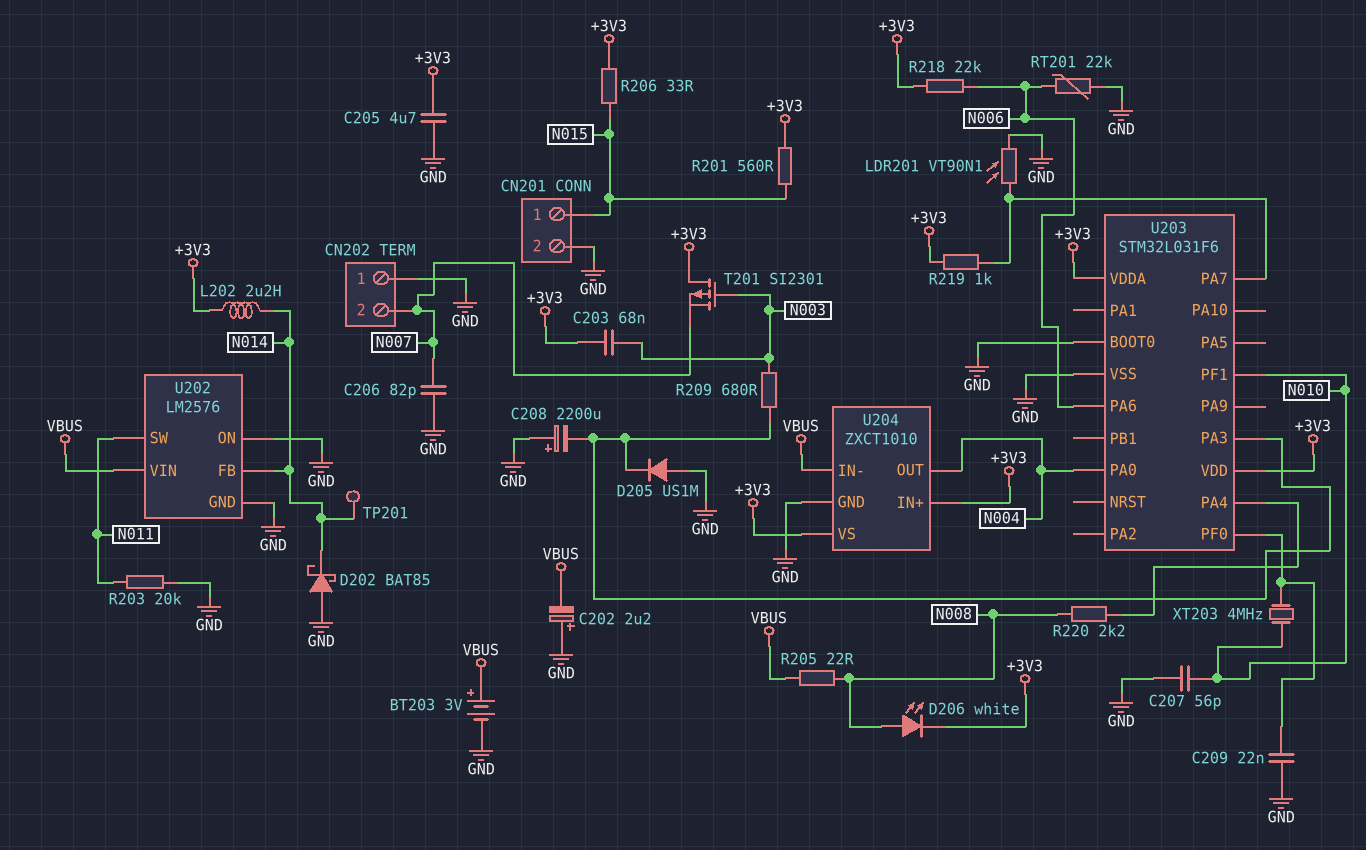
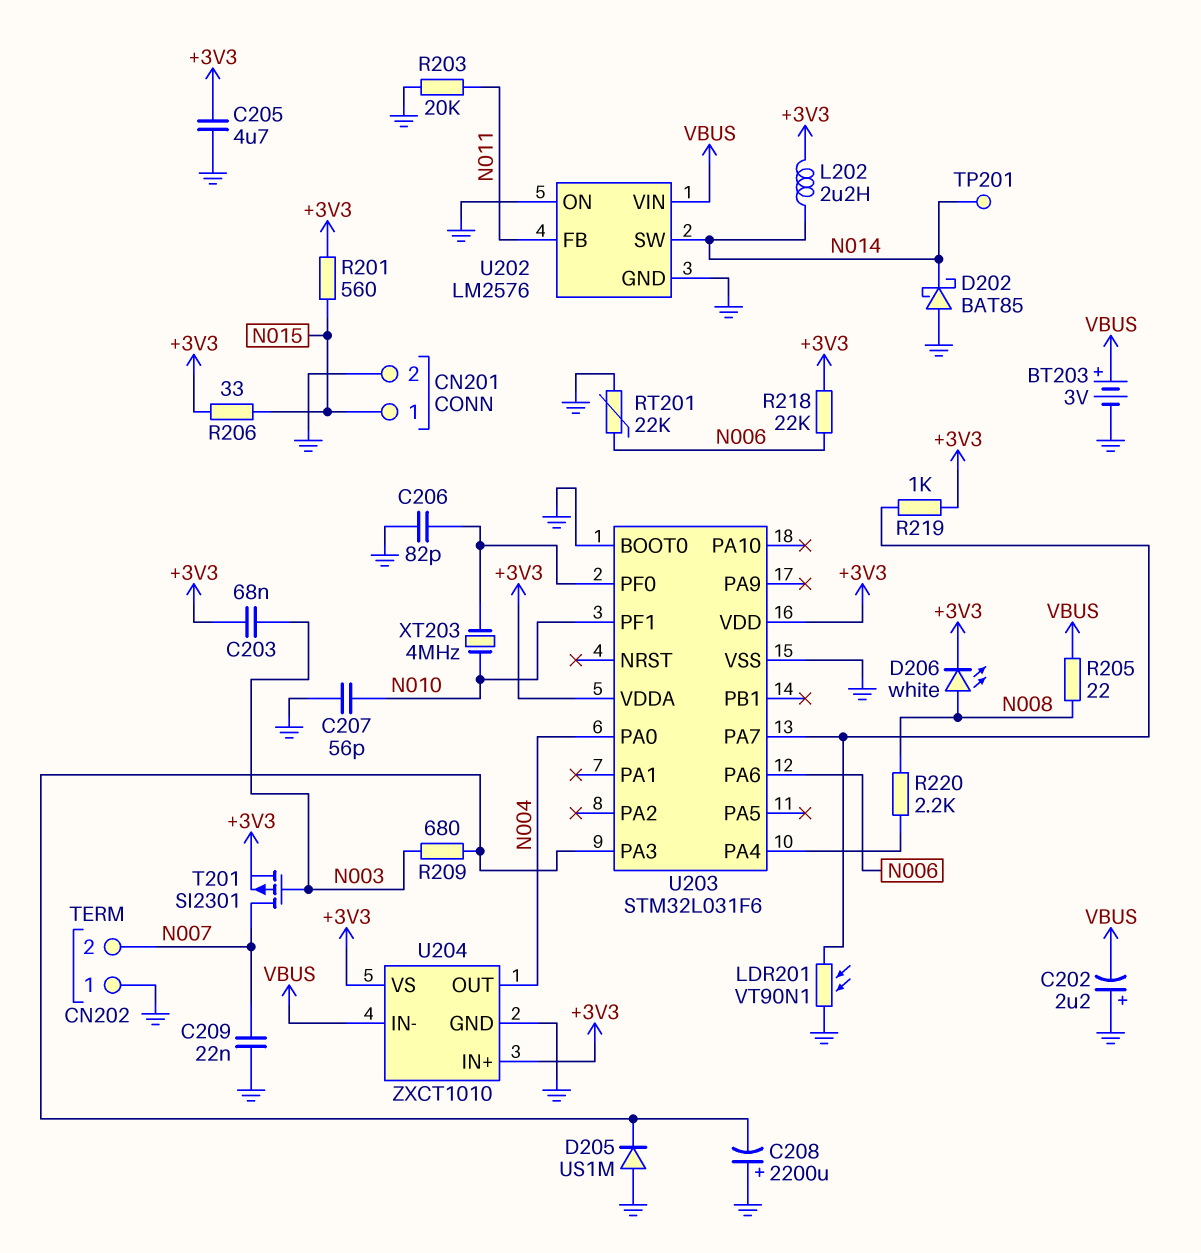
C206: 82pF (GND, N007) -> 82pF (GND, U203/PF0)
C209: 22nF (GND, U203/PF0) -> 22nF (GND, N007)
T201: PMOS SI2301 (G N003, D +3V3, S N007) -> PMOS SI2301 (G N003, D N007, S +3V3)
U202 pin FB: N014 -> N011
U202 pin SW: N011 -> N014

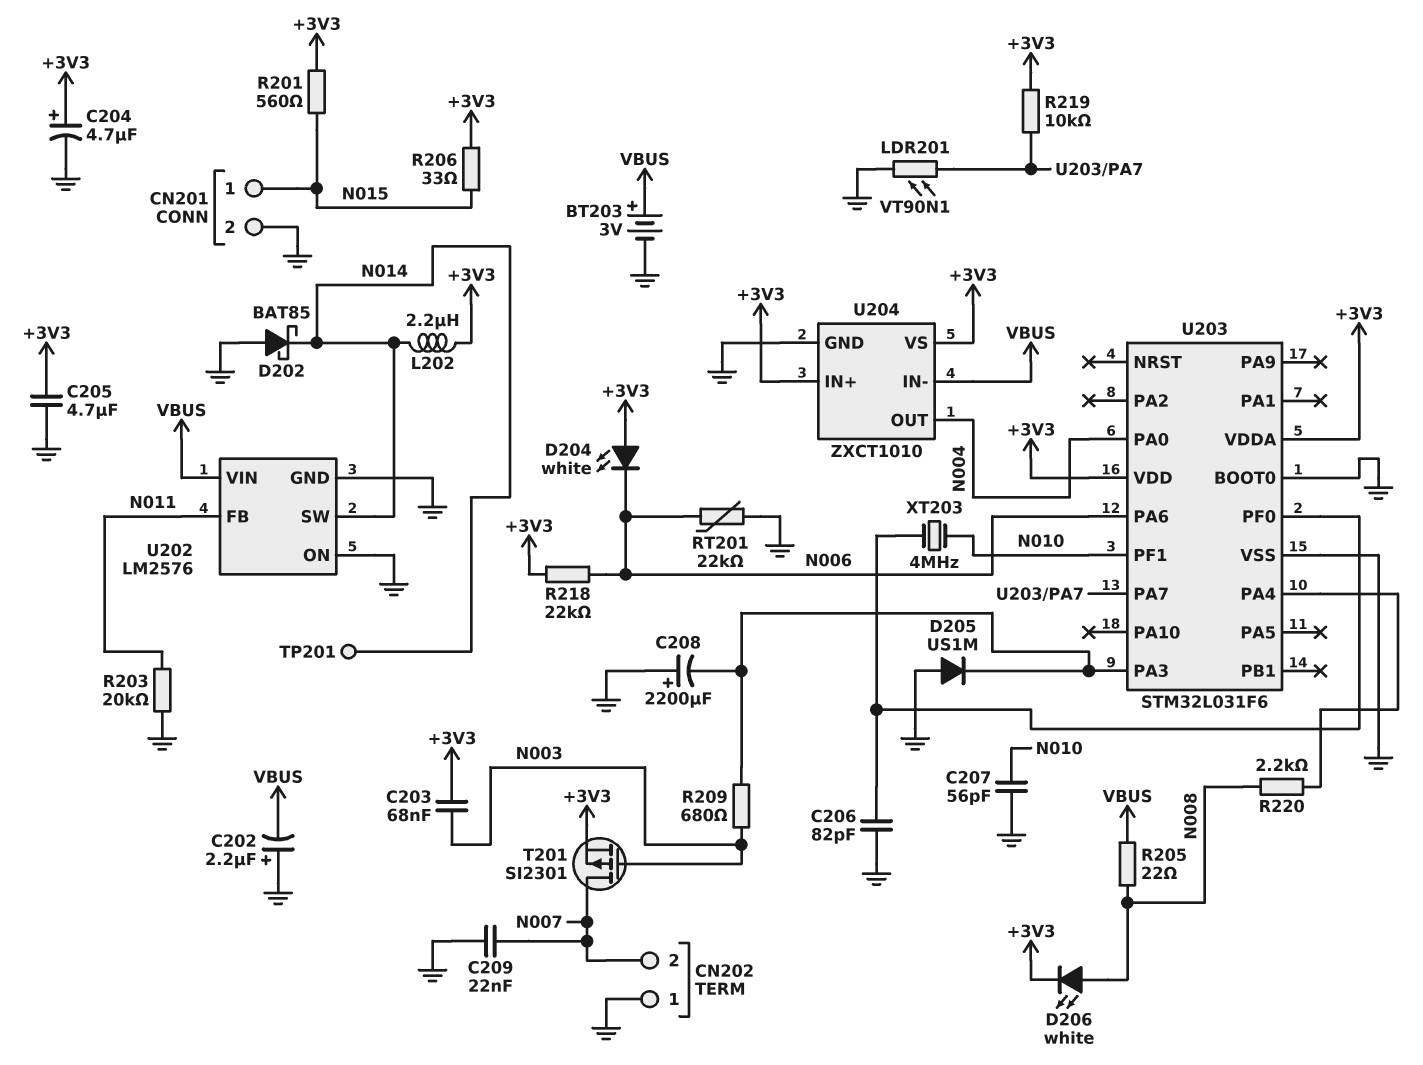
C204: none -> 4.7uF (plus +3V3, minus GND)
D204: none -> LED white (A +3V3, K N006)
R219: 1k (+3V3, U203/PA7) -> 10k (+3V3, U203/PA7)

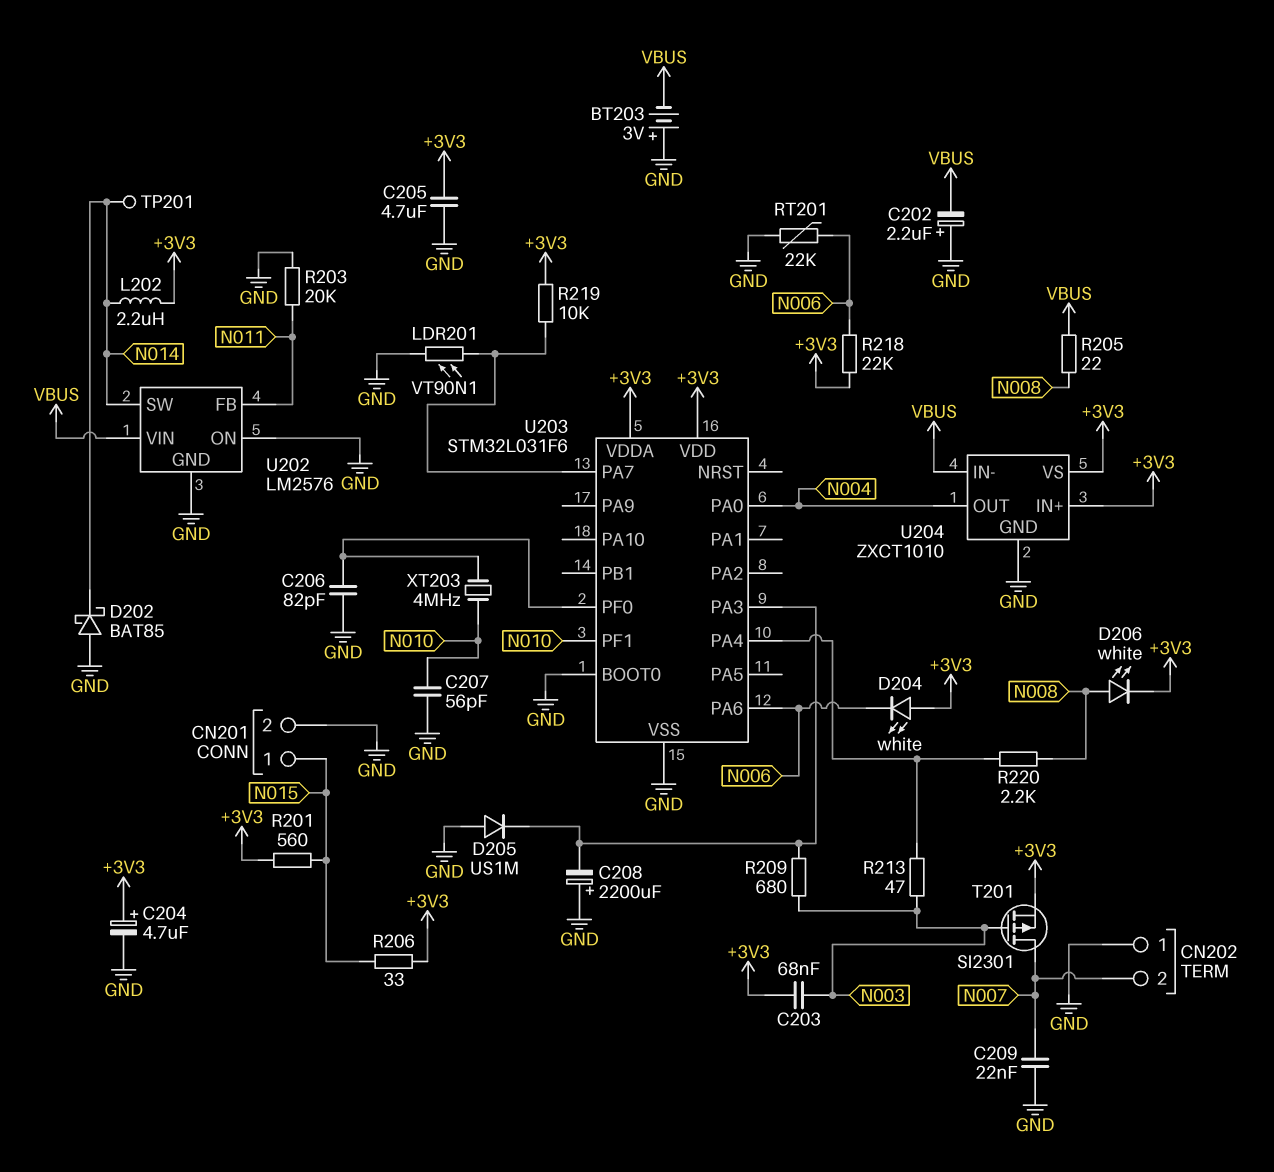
BT203: 3V (plus VBUS, minus GND) -> 3V (plus GND, minus VBUS)
R213: none -> 47 (N003, U203/PA4)

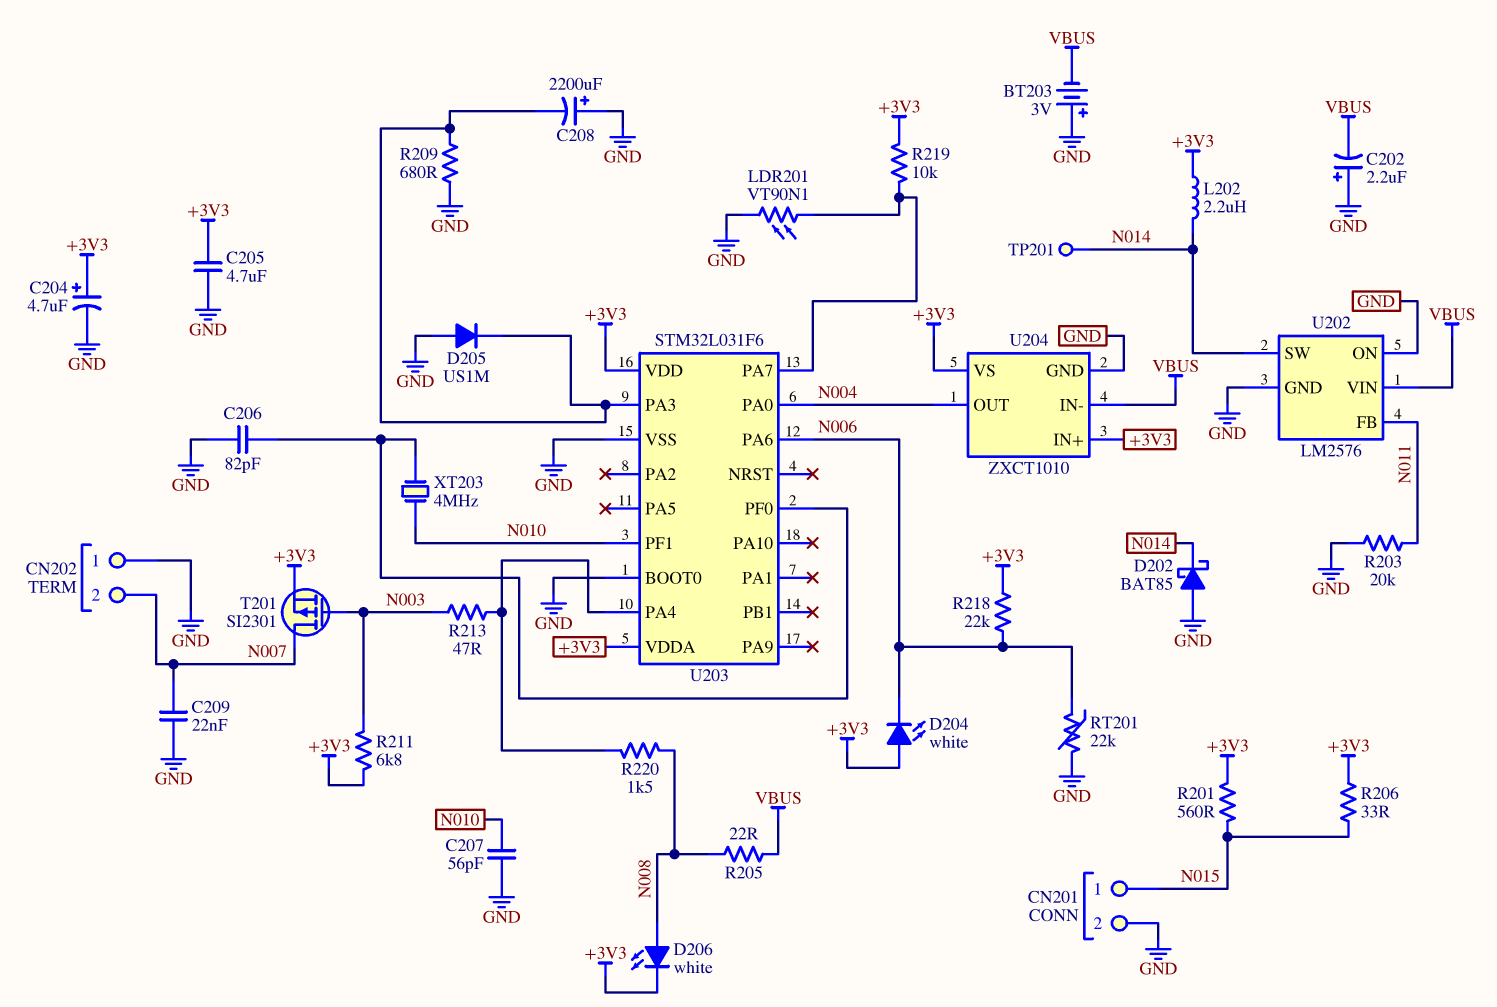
C203: 68nF (+3V3, N003) -> none
R209: 680 (N003, U203/PA3) -> 680 (GND, U203/PA3)
R211: none -> 6.8k (+3V3, N003)
R220: 2.2k (N008, U203/PA4) -> 1.5k (N008, U203/PA4)

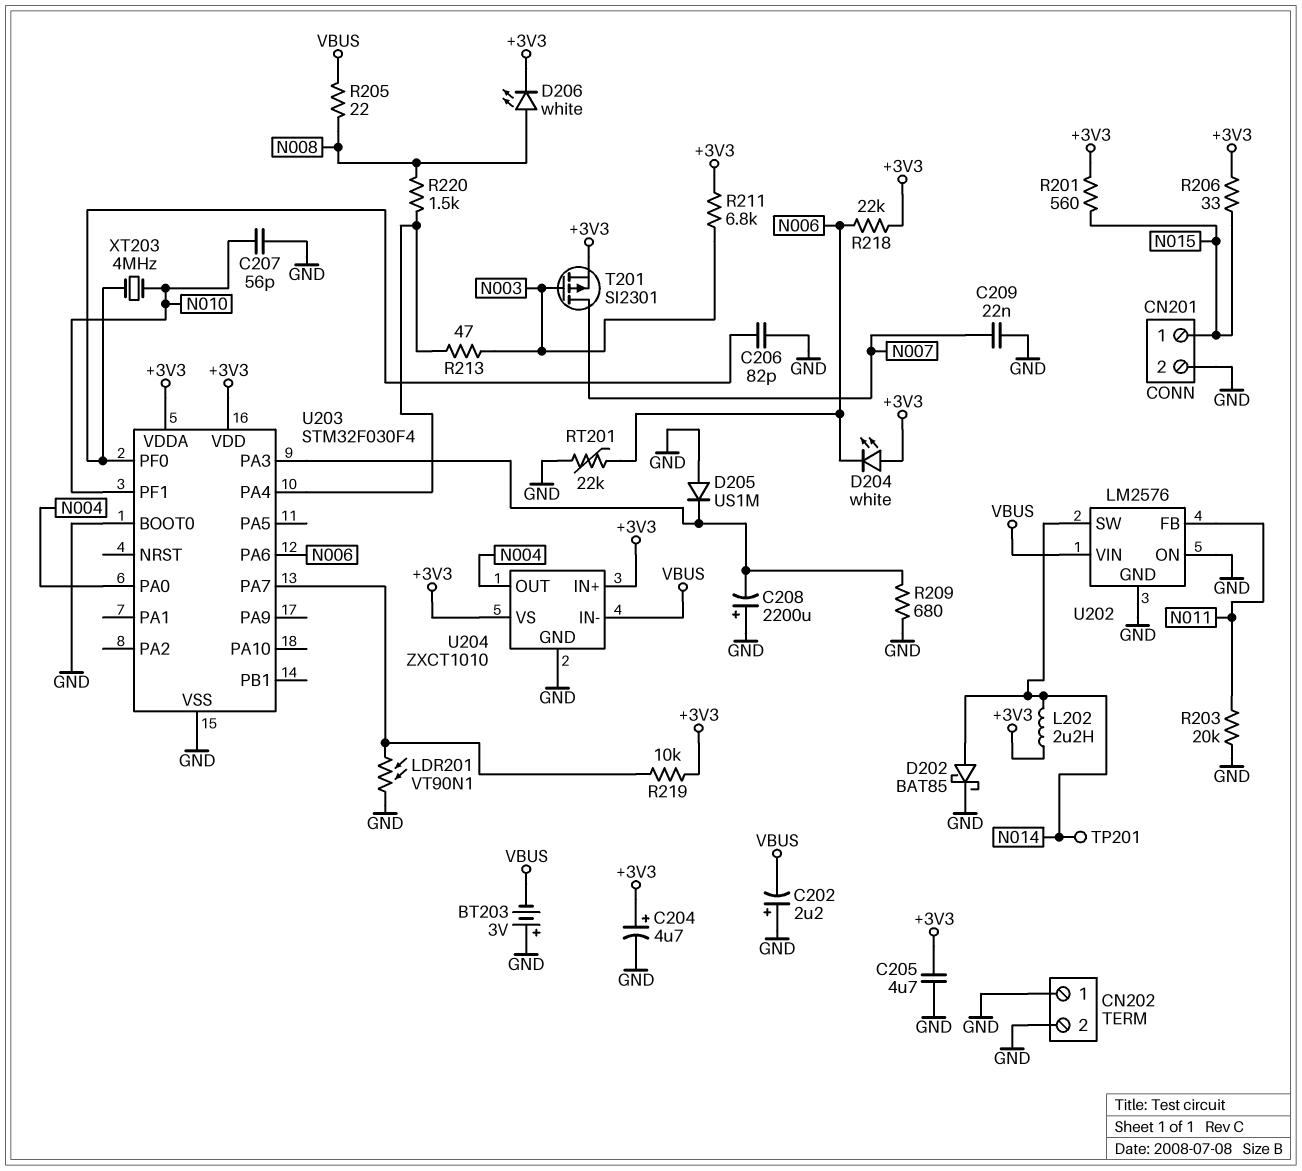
CN202 pin 2: N007 -> GND
D202: schottky BAT85 (A GND, K N014) -> schottky BAT85 (A N014, K GND)
U203: STM32L031F6 -> STM32F030F4

